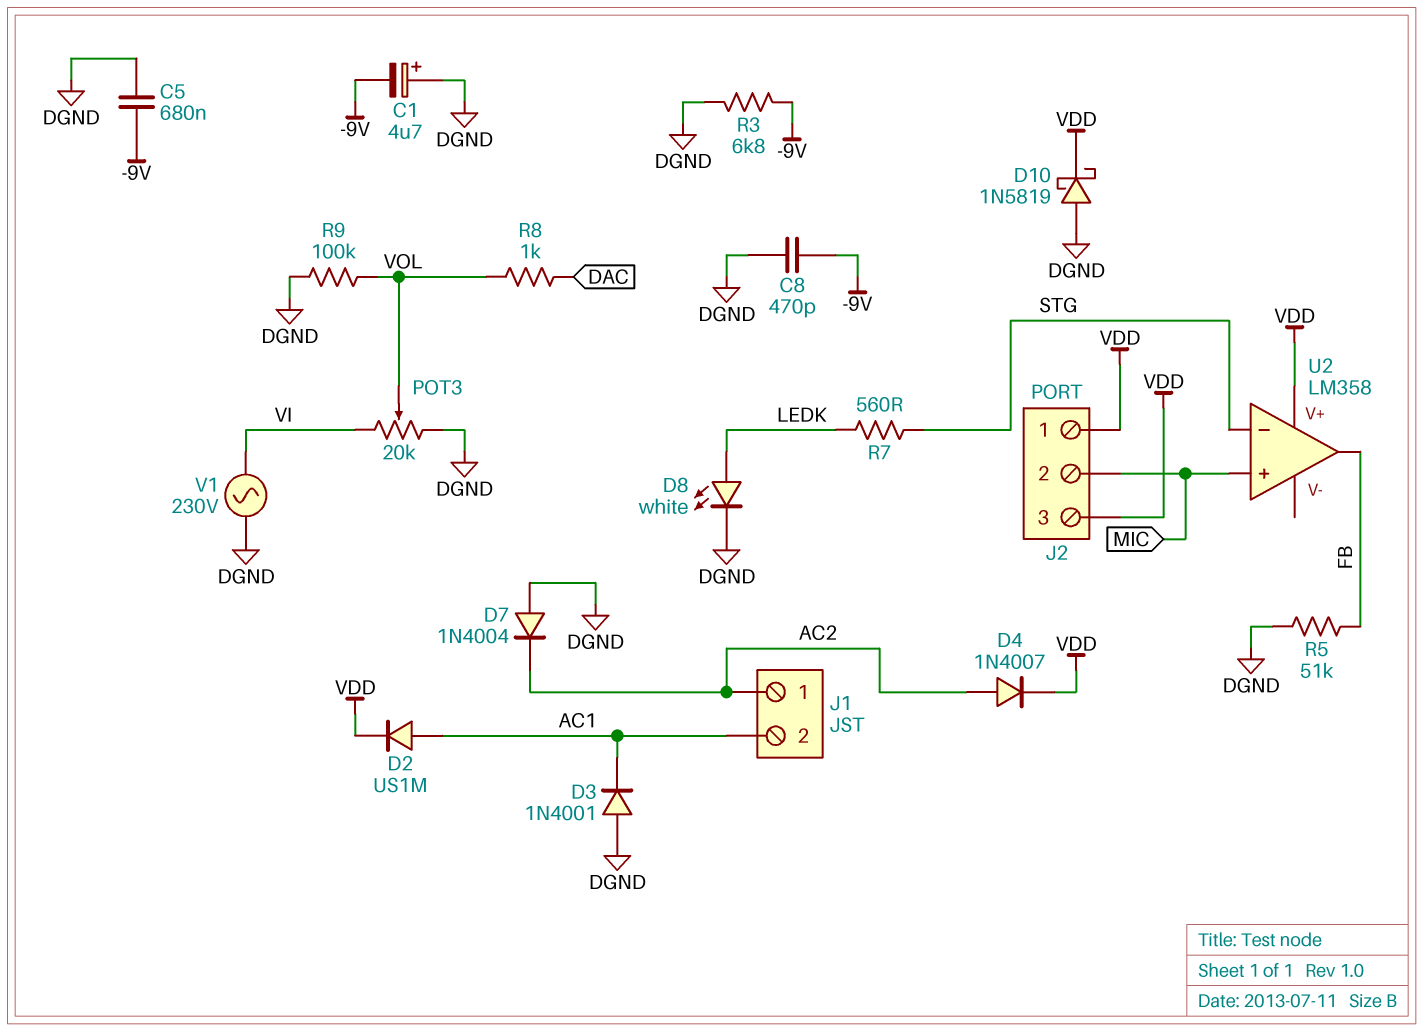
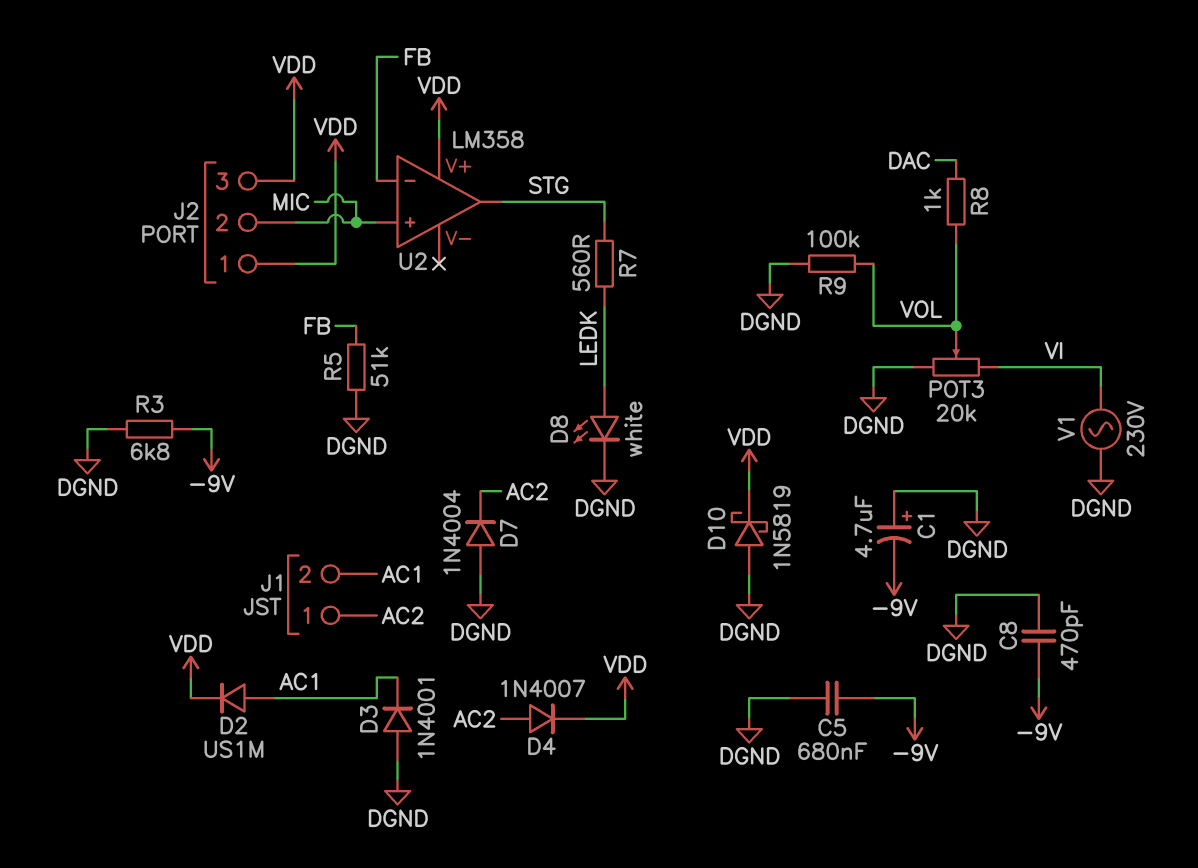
U2 pin in-: STG -> FB
U2 pin out: FB -> STG

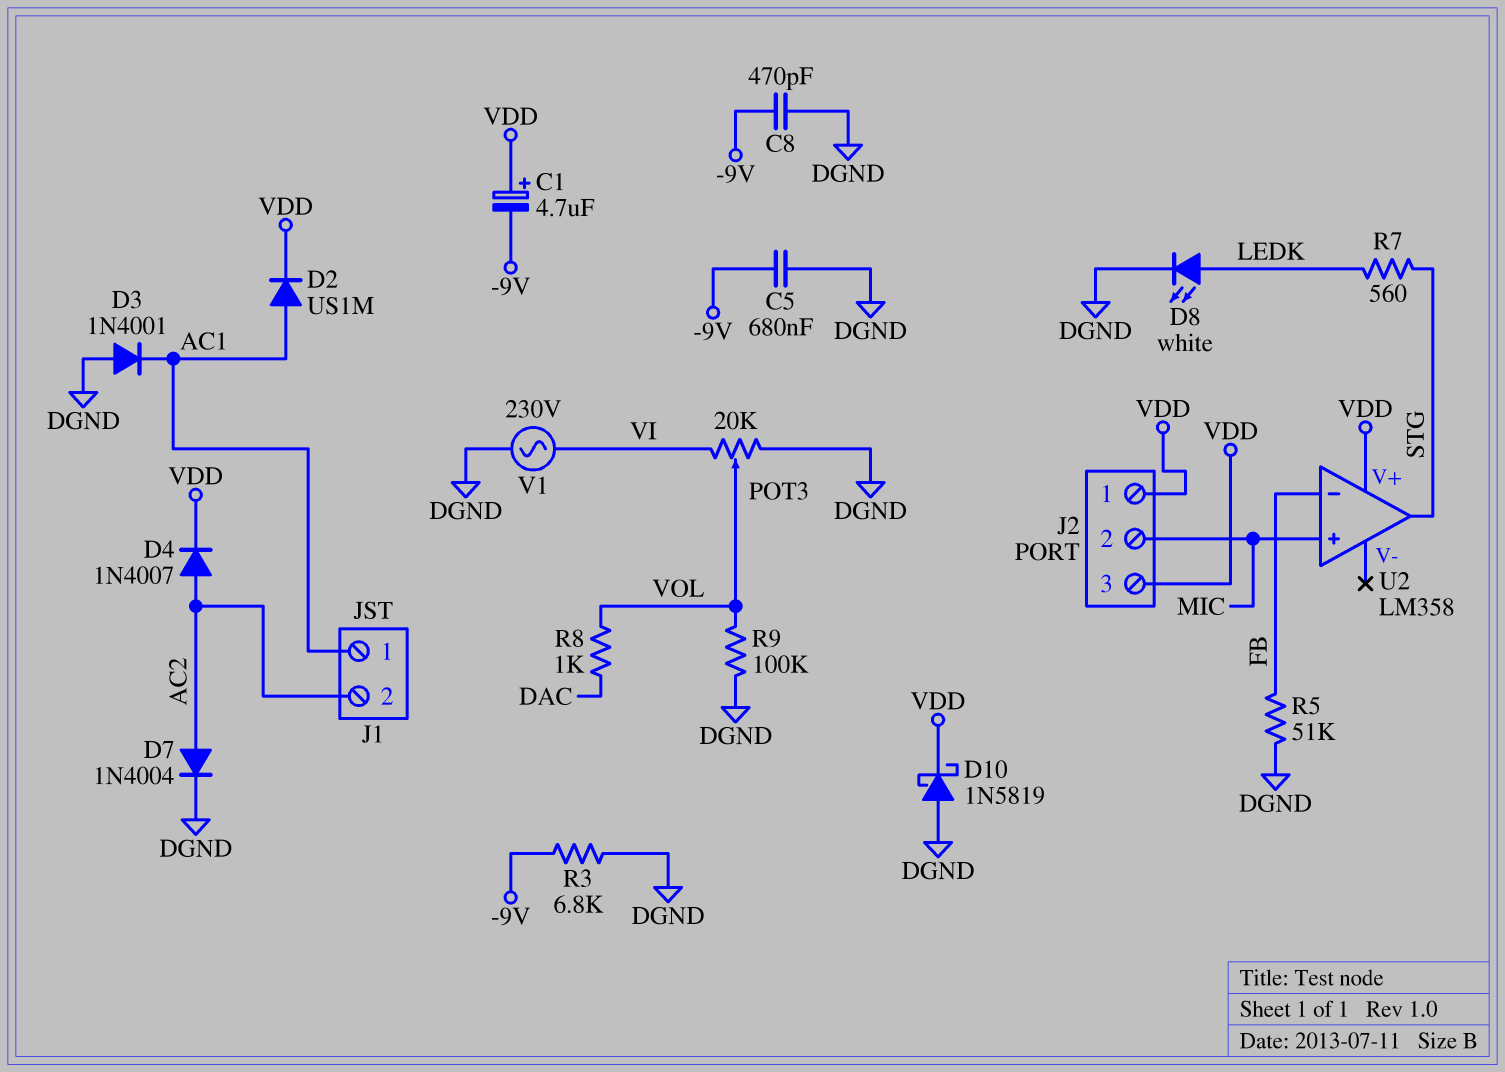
C1: 4.7uF (plus DGND, minus -9V) -> 4.7uF (plus VDD, minus -9V)
D7: diode 1N4004 (A DGND, K AC2) -> diode 1N4004 (A AC2, K DGND)
J1 pin 1: AC2 -> AC1
J1 pin 2: AC1 -> AC2

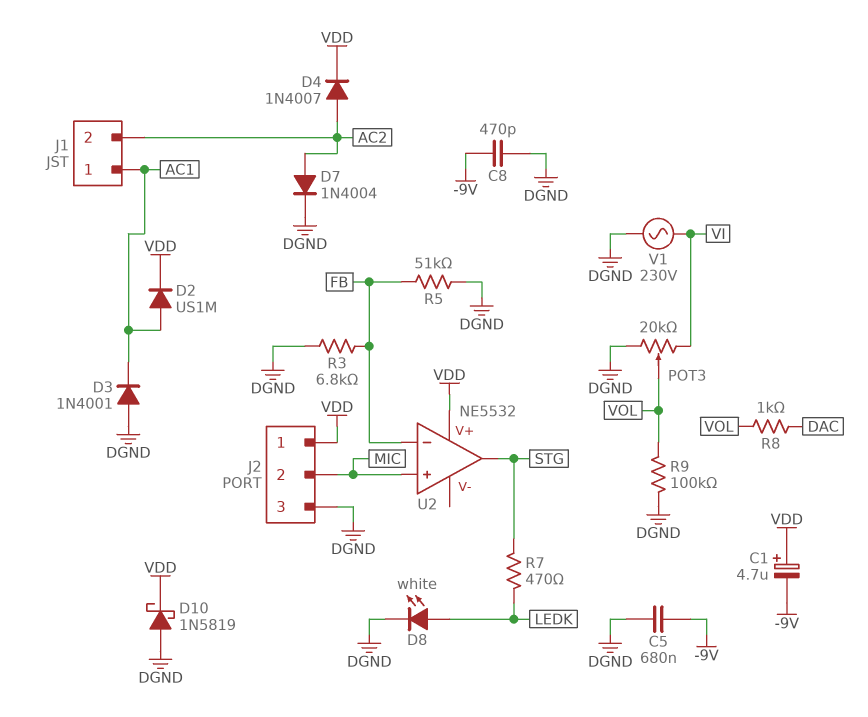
J2 pin 3: VDD -> DGND
R3: 6.8k (-9V, DGND) -> 6.8k (DGND, FB)
R7: 560 (LEDK, STG) -> 470 (LEDK, STG)
U2: LM358 -> NE5532

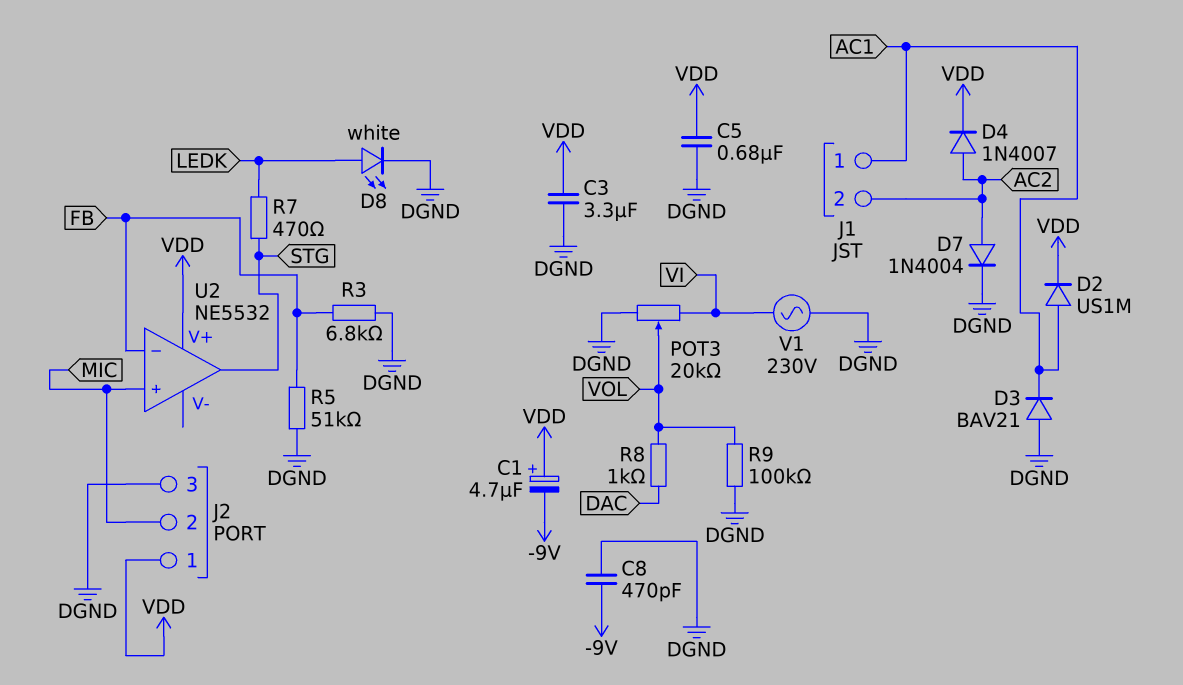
C3: none -> 3.3uF (DGND, VDD)
C5: 680nF (-9V, DGND) -> 680nF (DGND, VDD)
D3: diode 1N4001 (A DGND, K AC1) -> diode BAV21 (A DGND, K AC1)
D10: schottky 1N5819 (A DGND, K VDD) -> none

